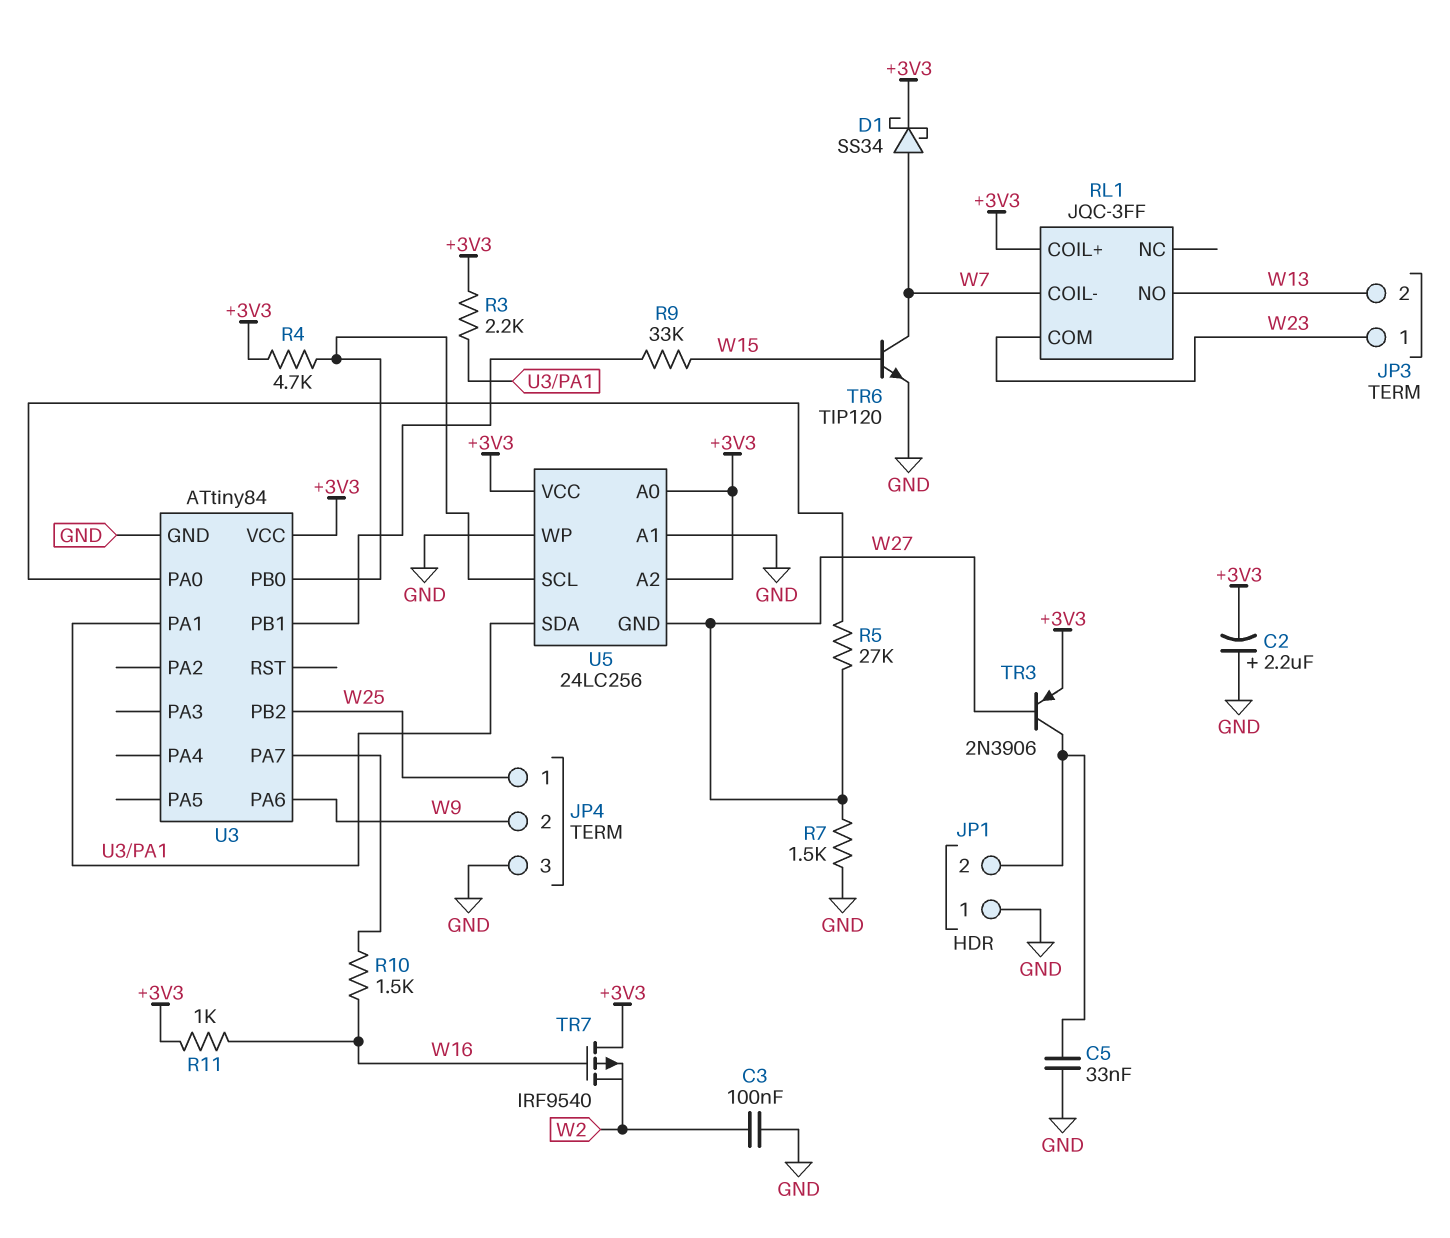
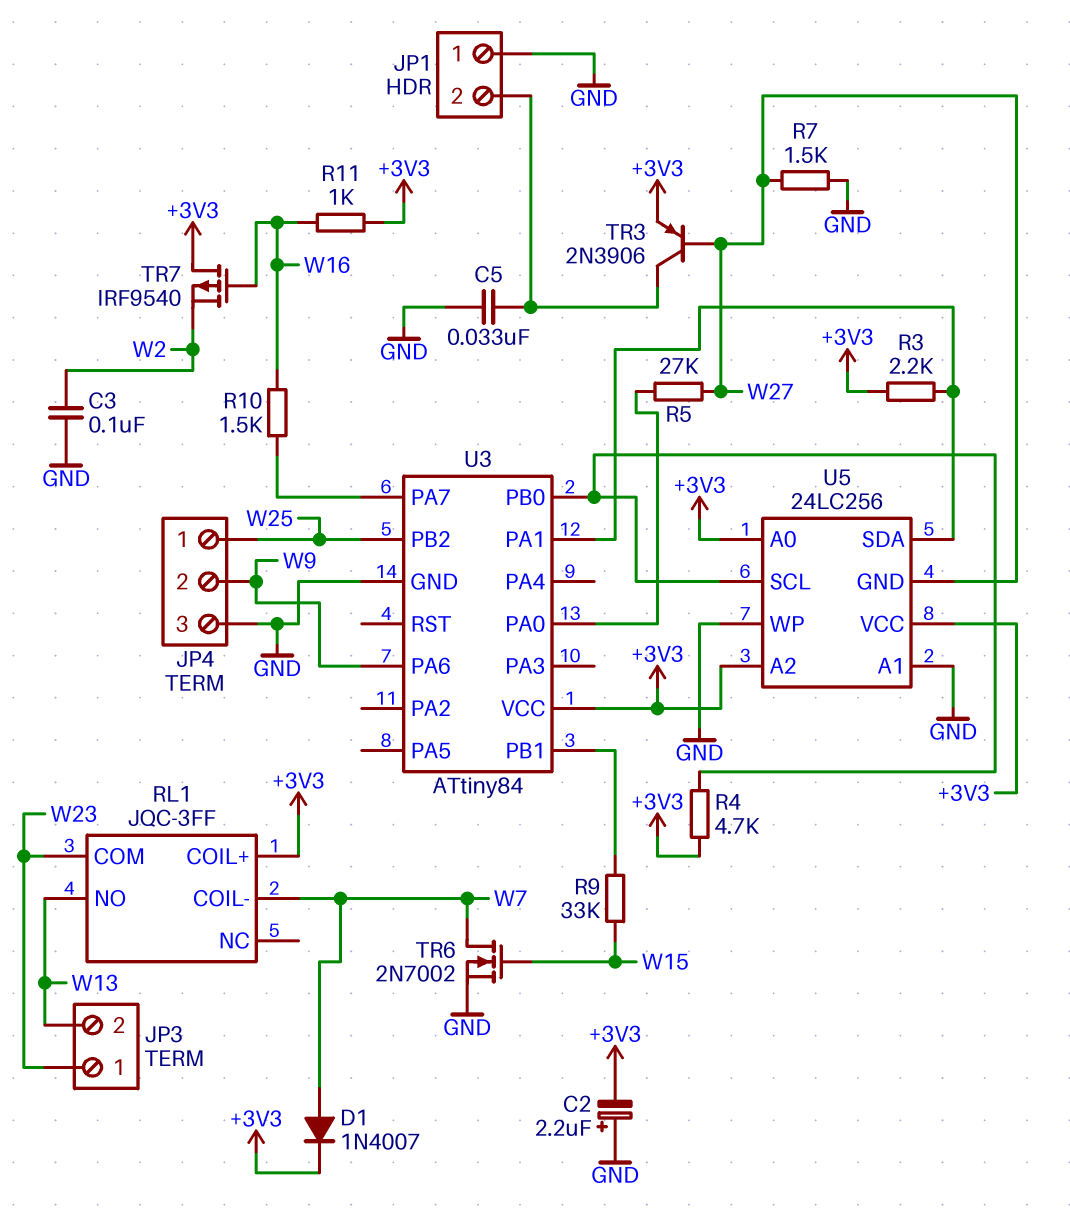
D1: schottky SS34 (A W7, K +3V3) -> diode 1N4007 (A W7, K +3V3)
TR6: NPN TIP120 (B W15, C W7, E GND) -> NMOS 2N7002 (G W15, D W7, S GND)

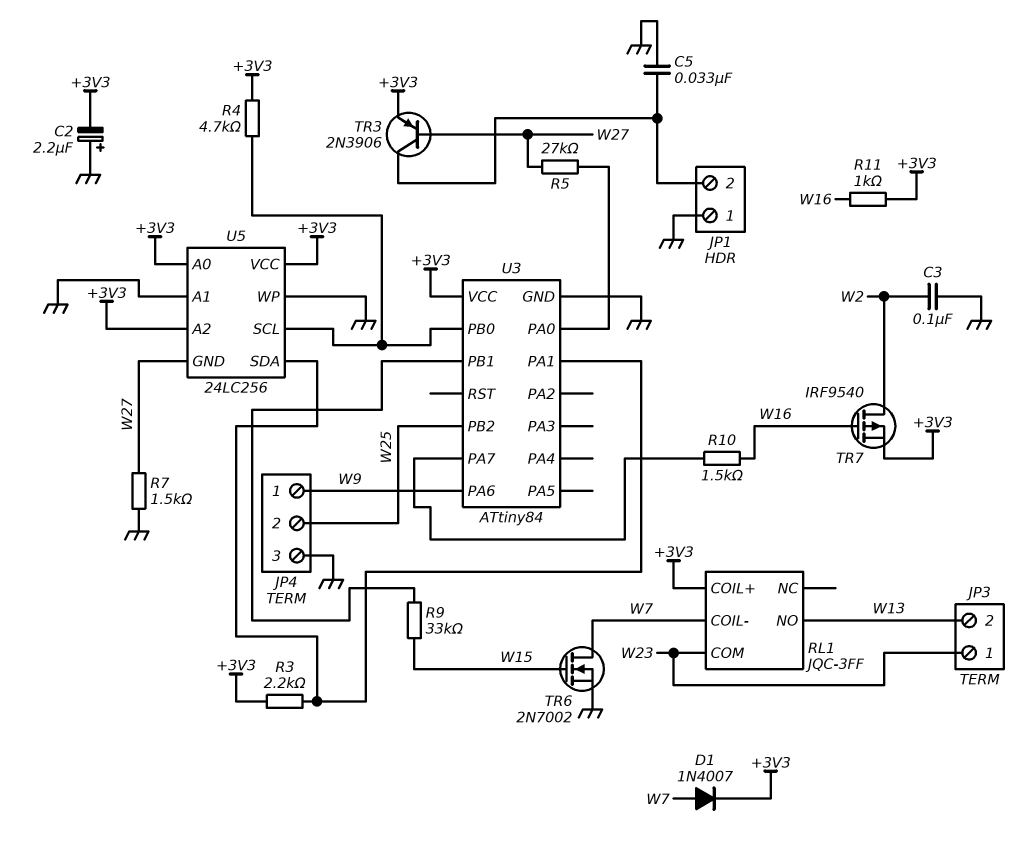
JP4 pin 1: W25 -> W9
JP4 pin 2: W9 -> W25
TR7: PMOS IRF9540 (G W16, D +3V3, S W2) -> PMOS IRF9540 (G W16, D W2, S +3V3)

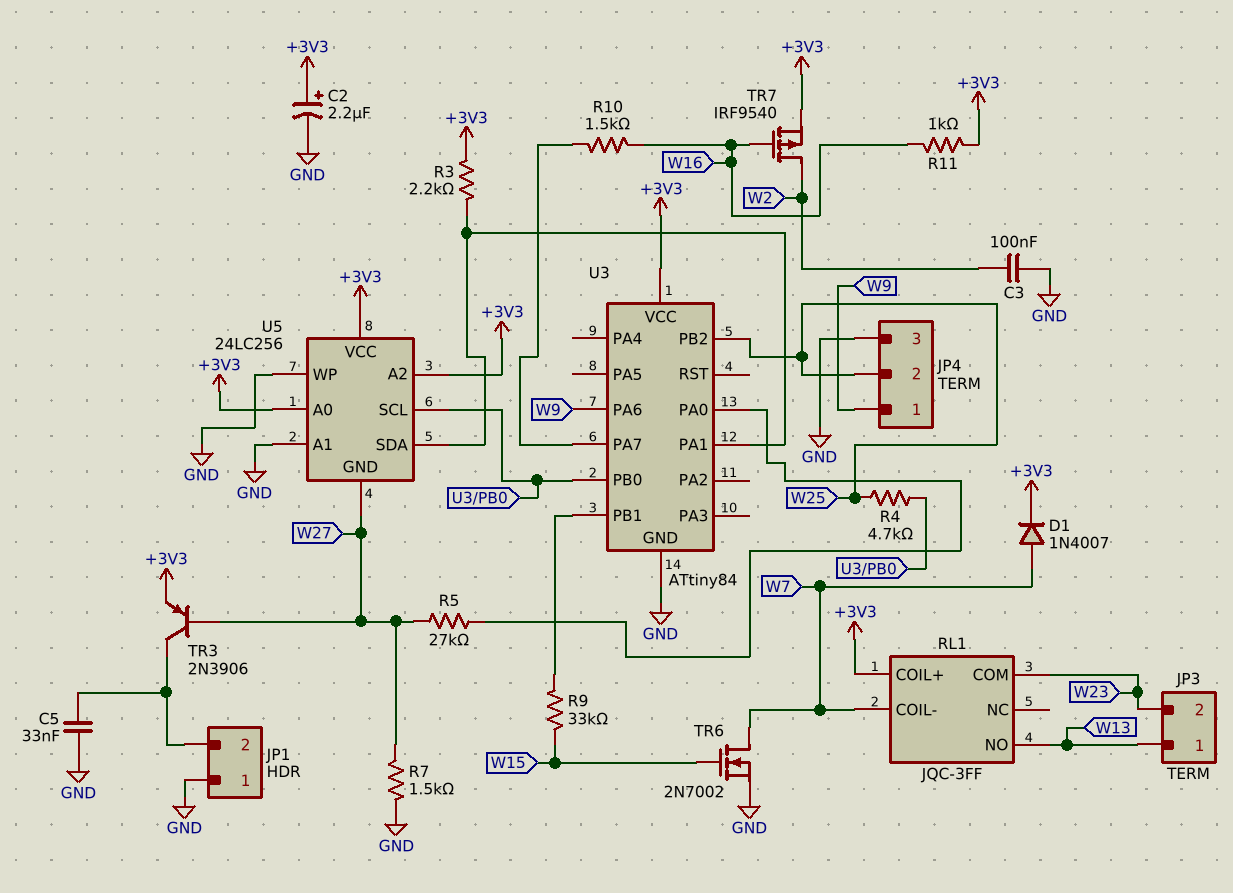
C2: 2.2uF (plus GND, minus +3V3) -> 2.2uF (plus +3V3, minus GND)
JP3 pin 1: W23 -> W13
JP3 pin 2: W13 -> W23
R4: 4.7k (+3V3, U3/PB0) -> 4.7k (U3/PB0, W25)

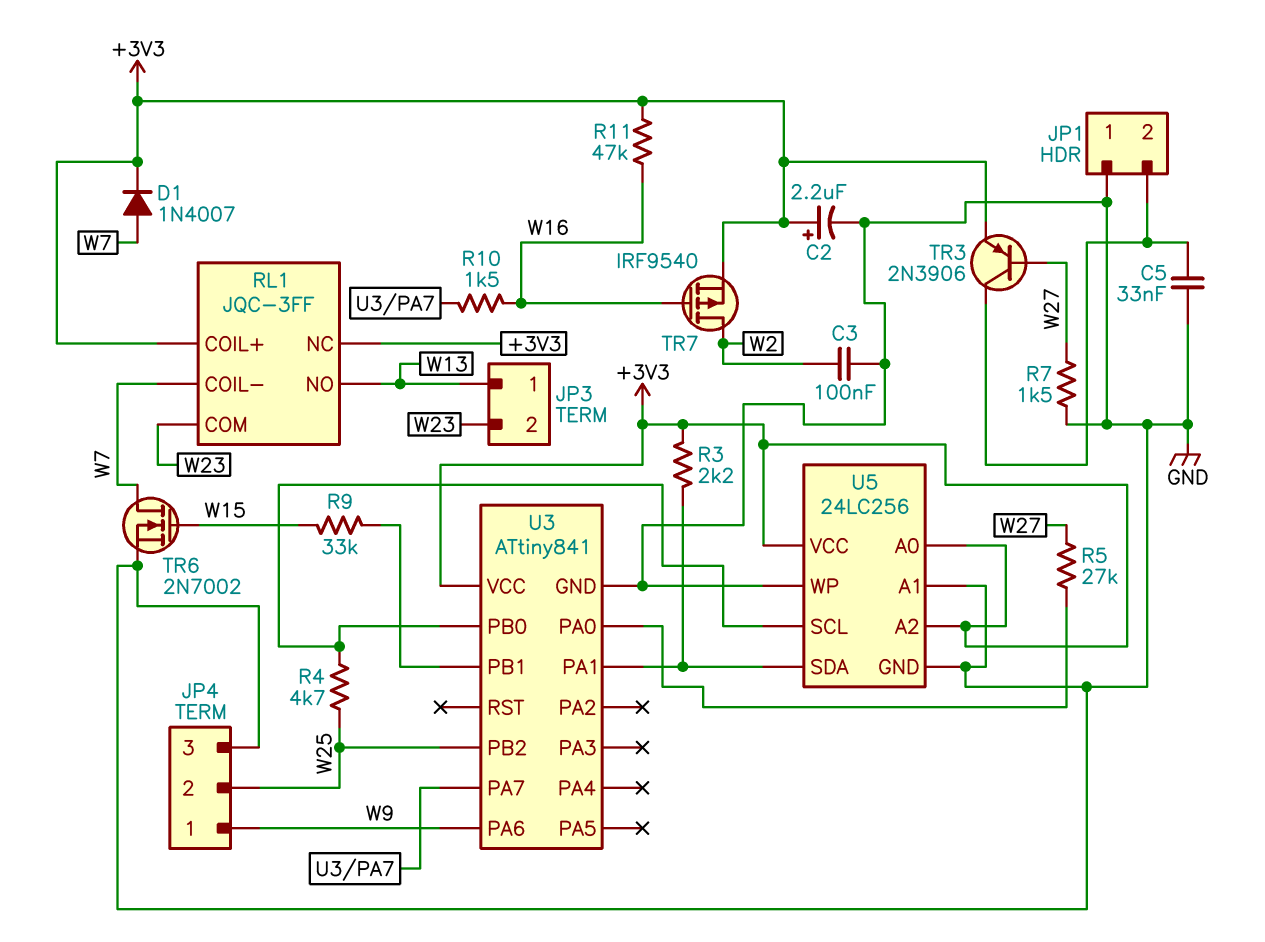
R11: 1k (+3V3, W16) -> 47k (+3V3, W16)
RL1 pin NC: none -> +3V3
U3: ATtiny84 -> ATtiny841
U5 pin GND: W27 -> GND

